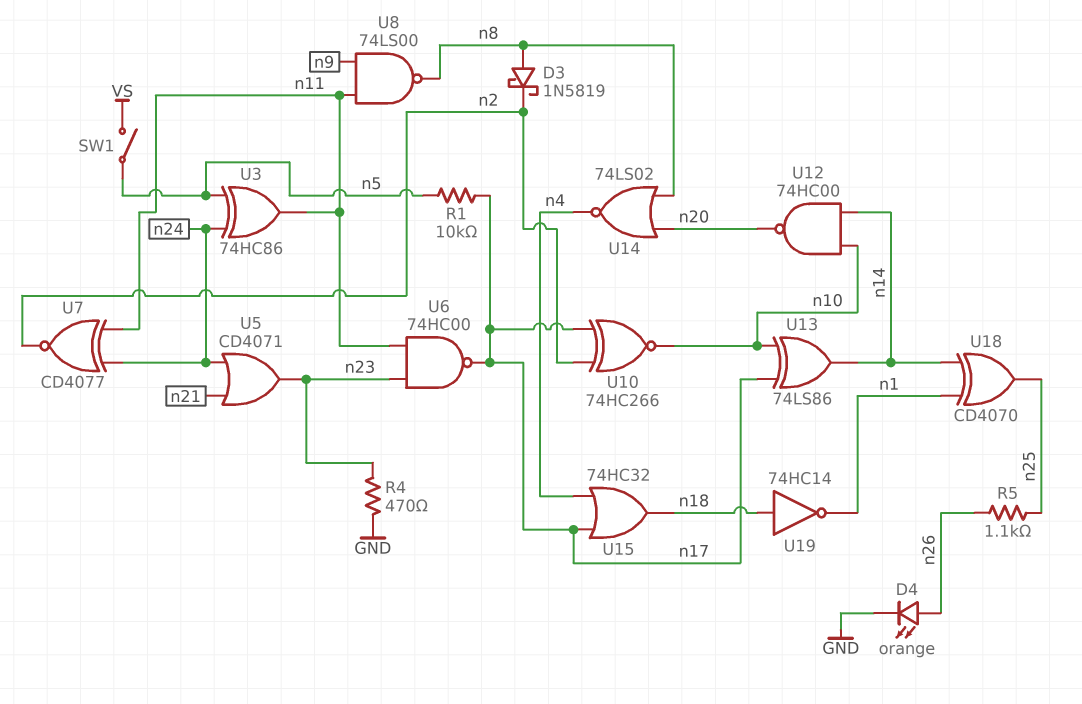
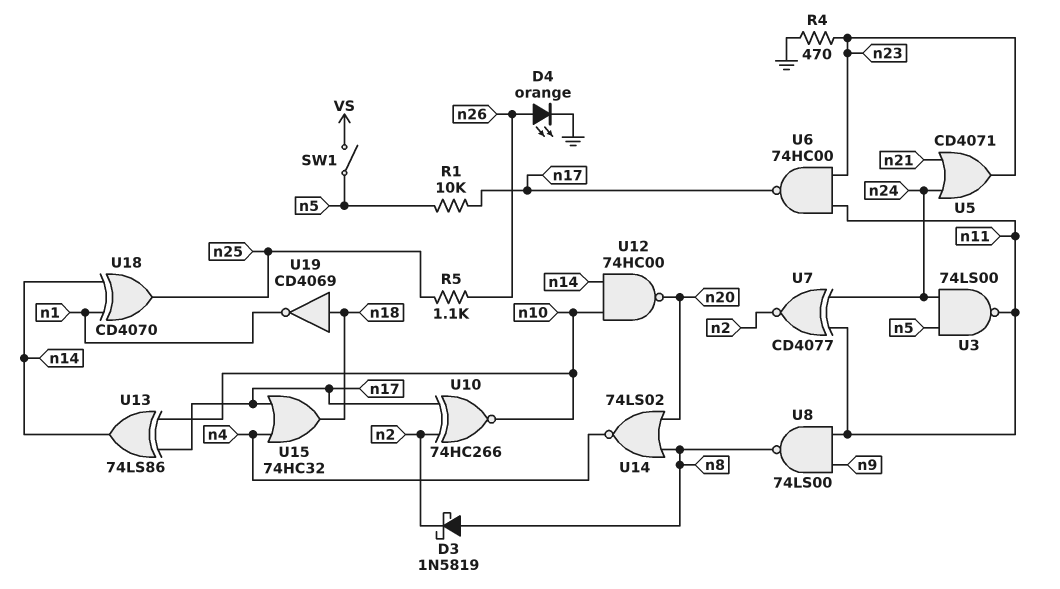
U3: XOR 74HC86 (in n5, in n24, out n11) -> NAND 74LS00 (in n5, in n24, out n11)
U19: NOT 74HC14 (in n18, out n1) -> NOT CD4069 (in n18, out n1)

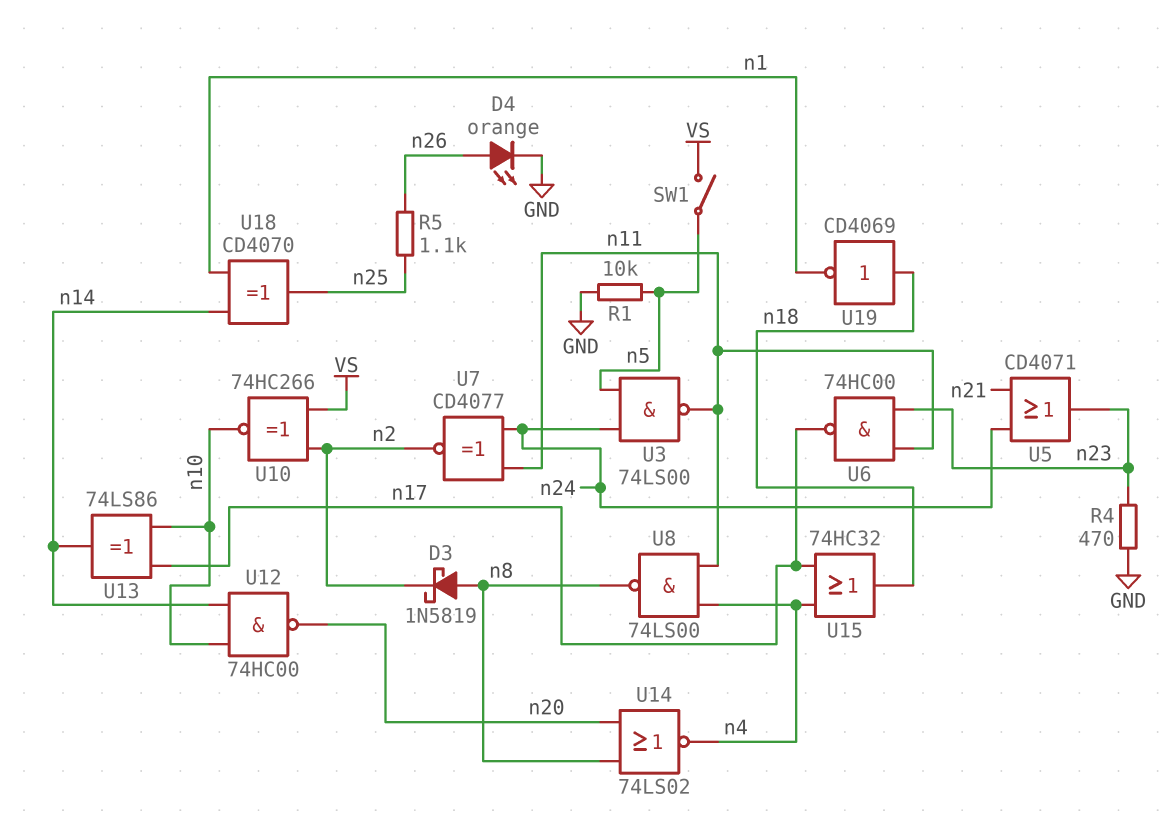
R1: 10k (n5, n17) -> 10k (GND, n5)
U8: NAND 74LS00 (in n9, in n11, out n8) -> NAND 74LS00 (in n4, in n11, out n8)
U10: XNOR 74HC266 (in n2, in n17, out n10) -> XNOR 74HC266 (in VS, in n2, out n10)

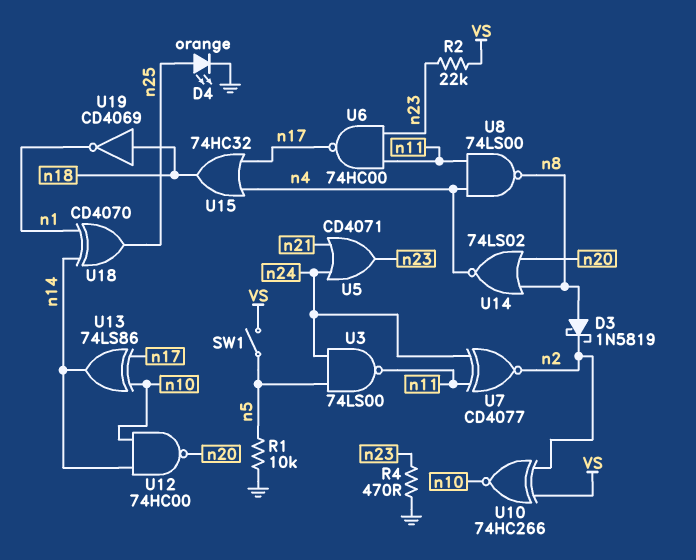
D4: LED orange (A n26, K GND) -> LED orange (A n25, K GND)
R2: none -> 22k (VS, n23)
R5: 1.1k (n25, n26) -> none

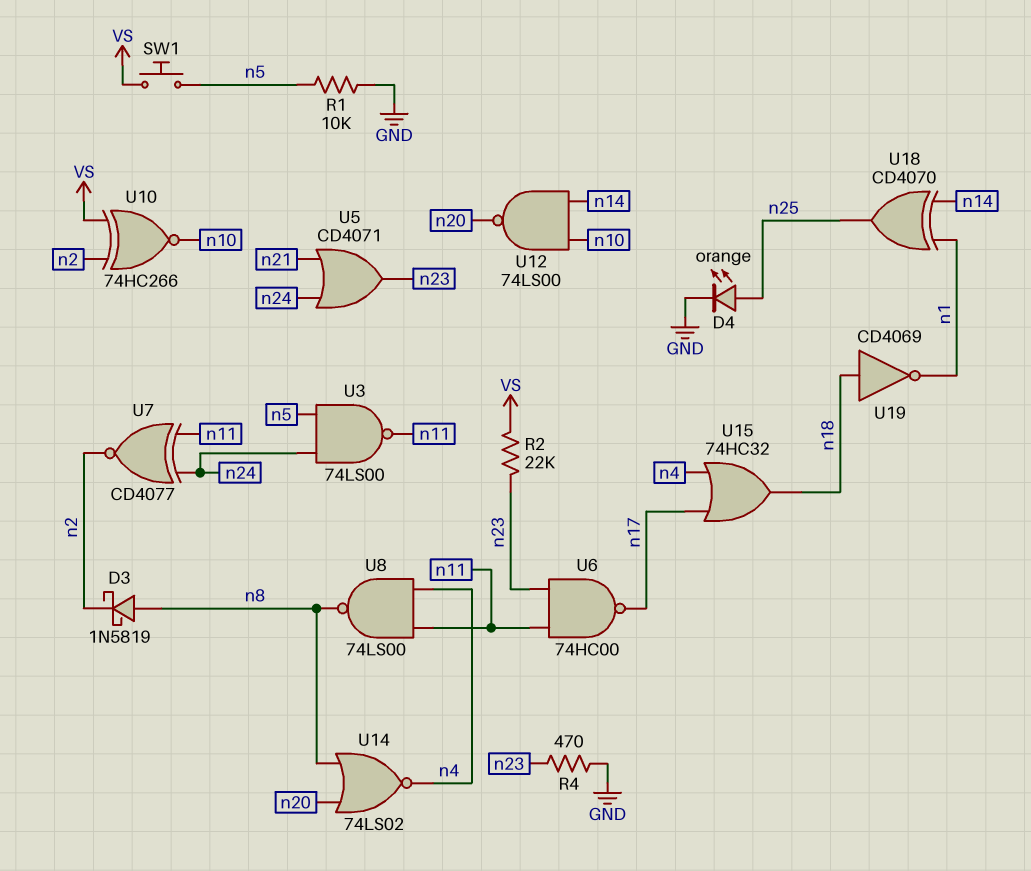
SW1: switch (VS, n5) -> button (VS, n5)
U12: NAND 74HC00 (in n10, in n14, out n20) -> NAND 74LS00 (in n10, in n14, out n20)
U13: XOR 74LS86 (in n10, in n17, out n14) -> none

